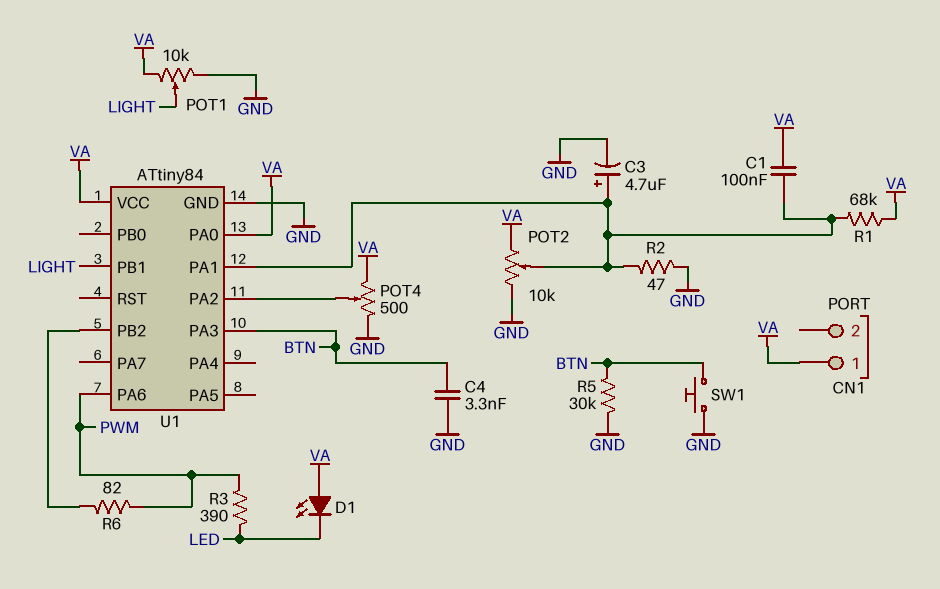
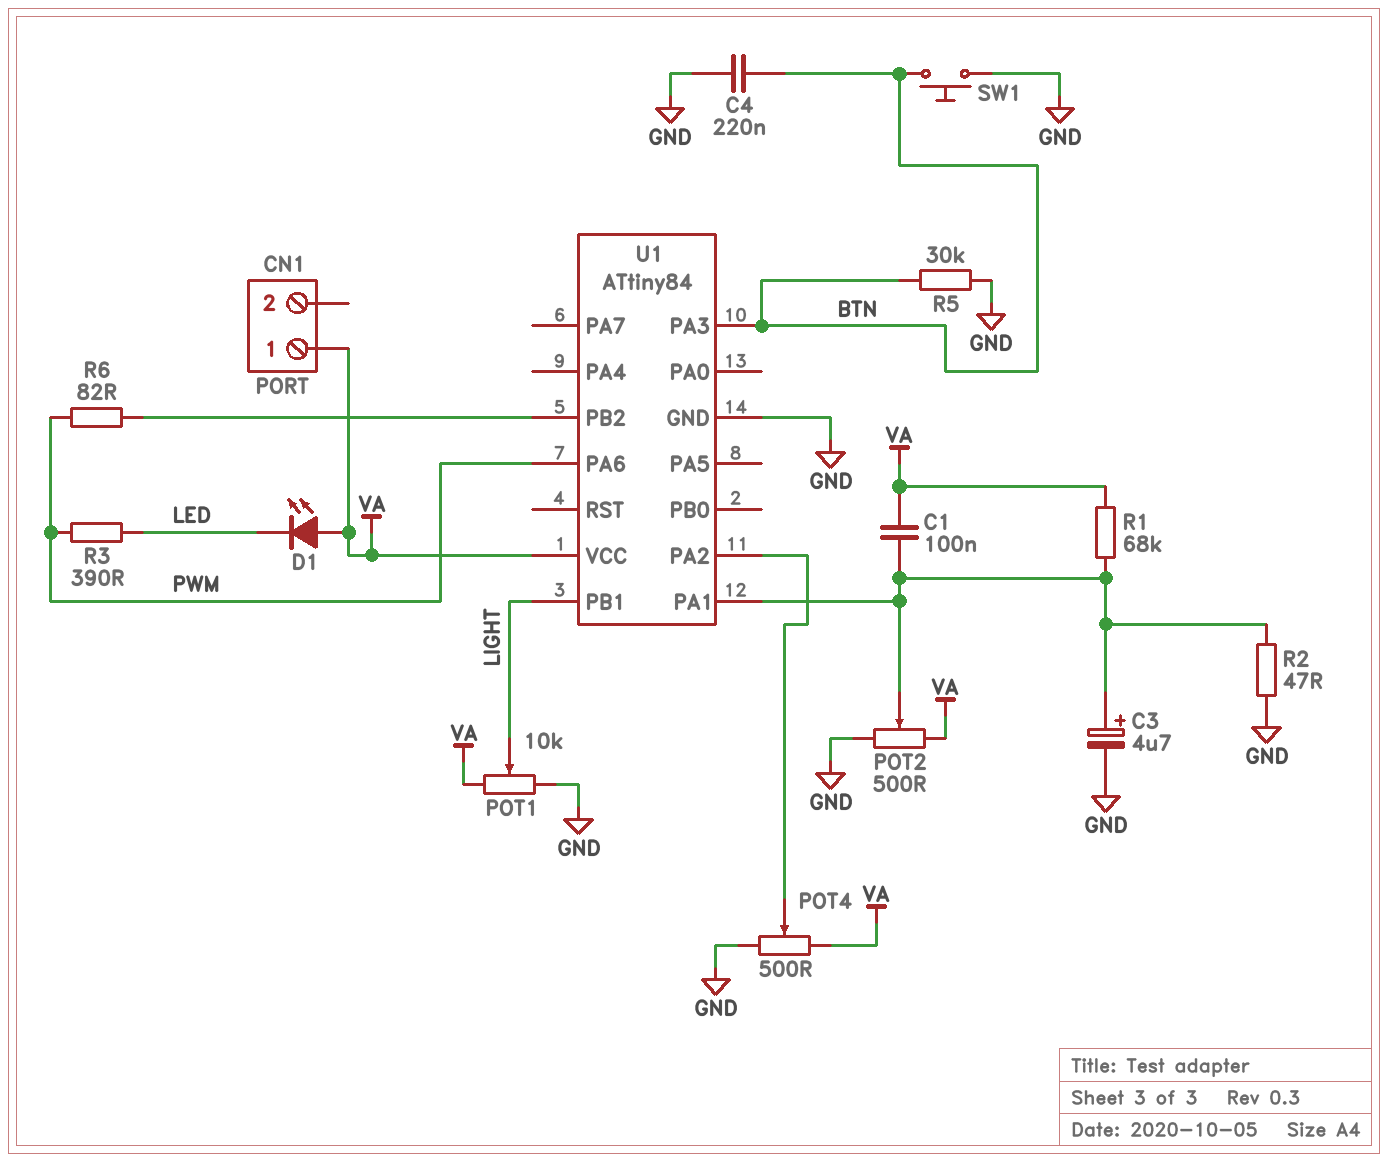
C4: 3.3nF (BTN, GND) -> 220nF (BTN, GND)
POT2: 10k (GND, VA, wiper U1/PA1) -> 500 (GND, VA, wiper U1/PA1)
U1 pin PA0: VA -> none

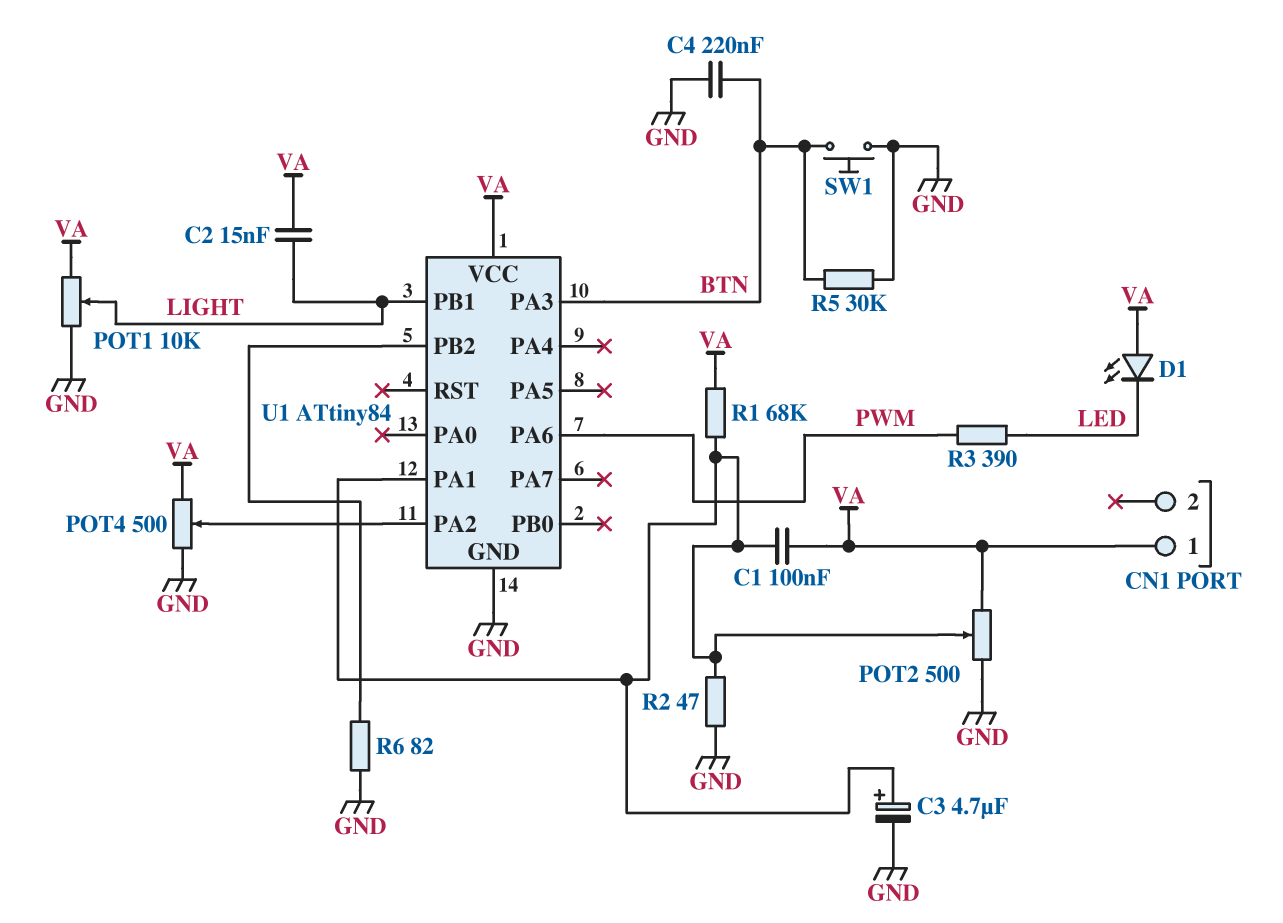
C2: none -> 15nF (LIGHT, VA)
R6: 82 (PWM, U1/PB2) -> 82 (GND, U1/PB2)

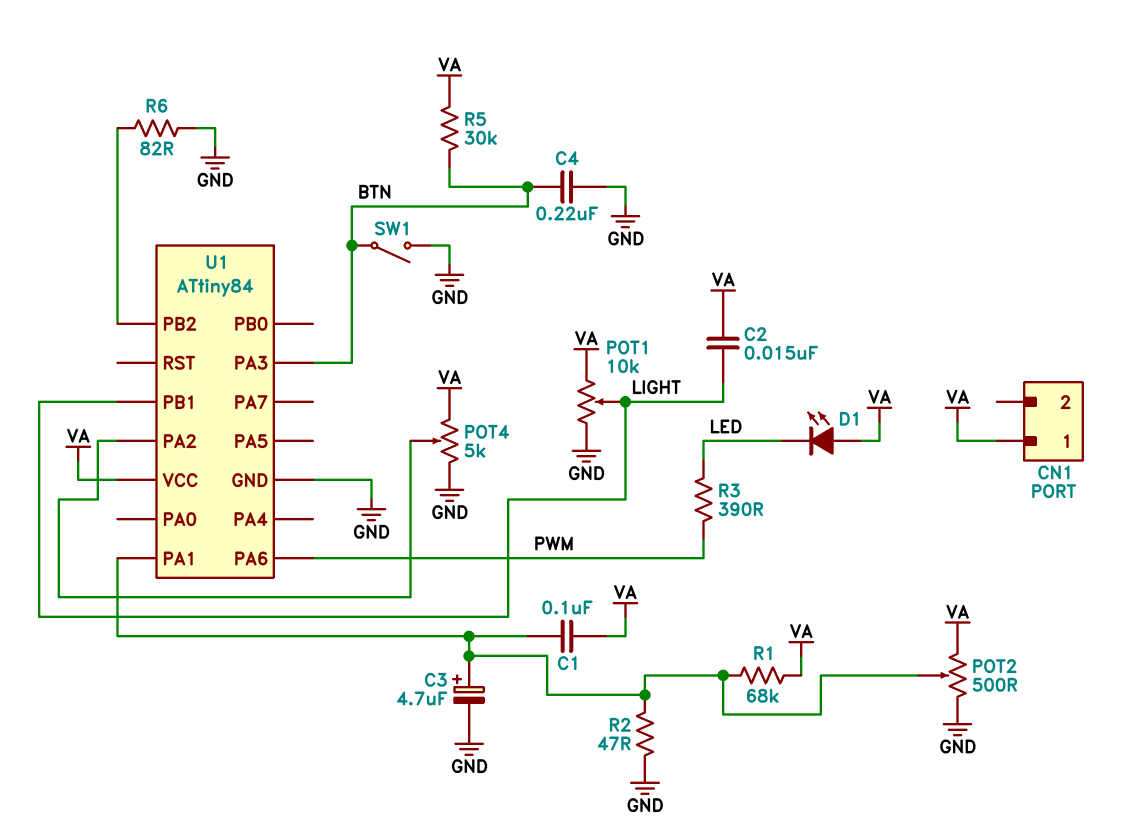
POT4: 500 (GND, VA, wiper U1/PA2) -> 5k (GND, VA, wiper U1/PA2)
R5: 30k (BTN, GND) -> 30k (BTN, VA)
SW1: button (BTN, GND) -> switch (BTN, GND)

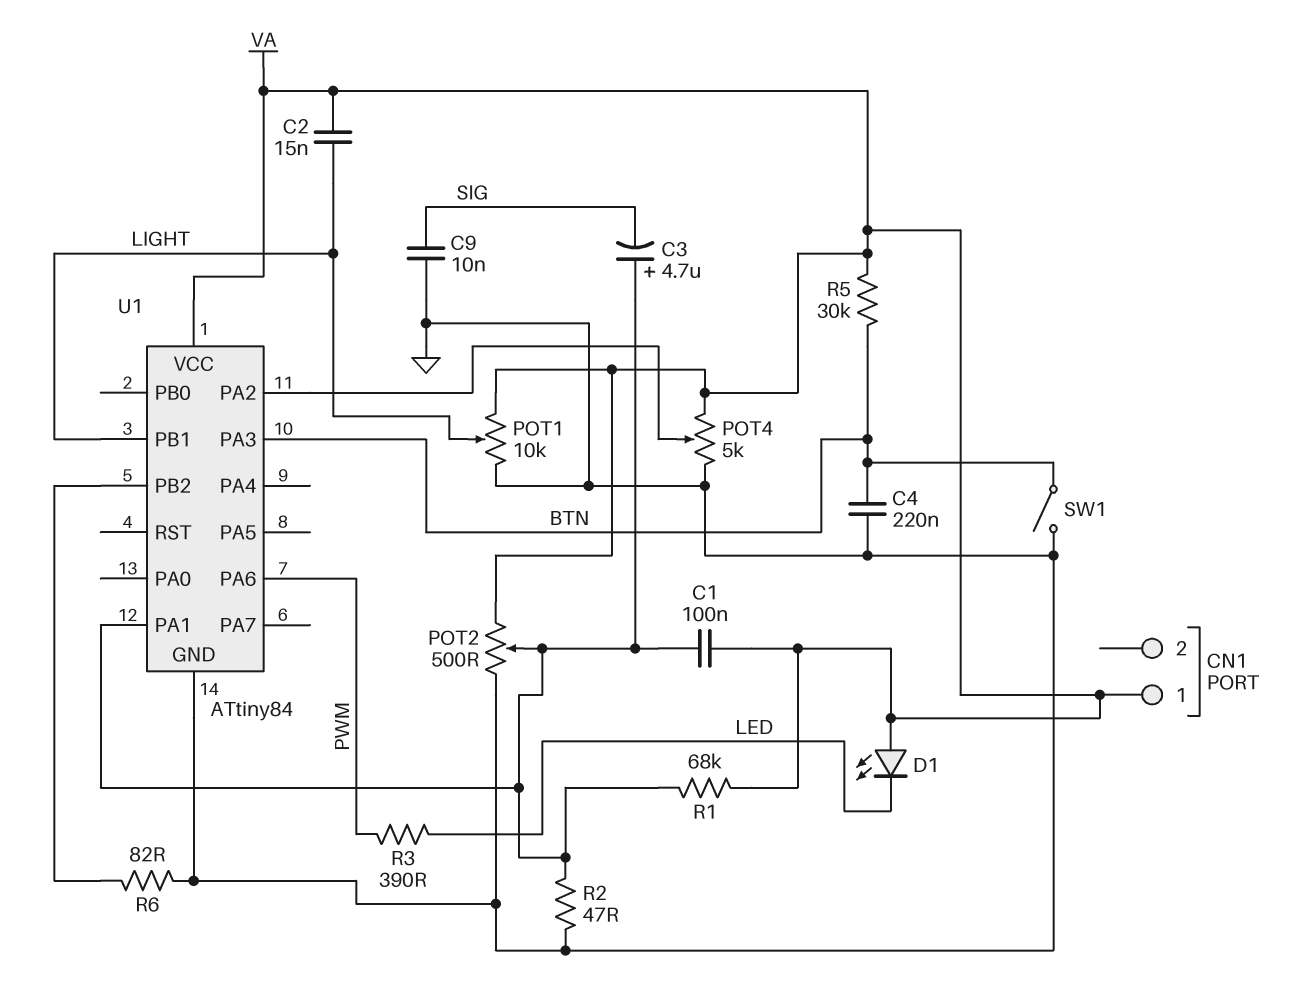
C3: 4.7uF (plus U1/PA1, minus GND) -> 4.7uF (plus U1/PA1, minus SIG)
C9: none -> 10nF (GND, SIG)

